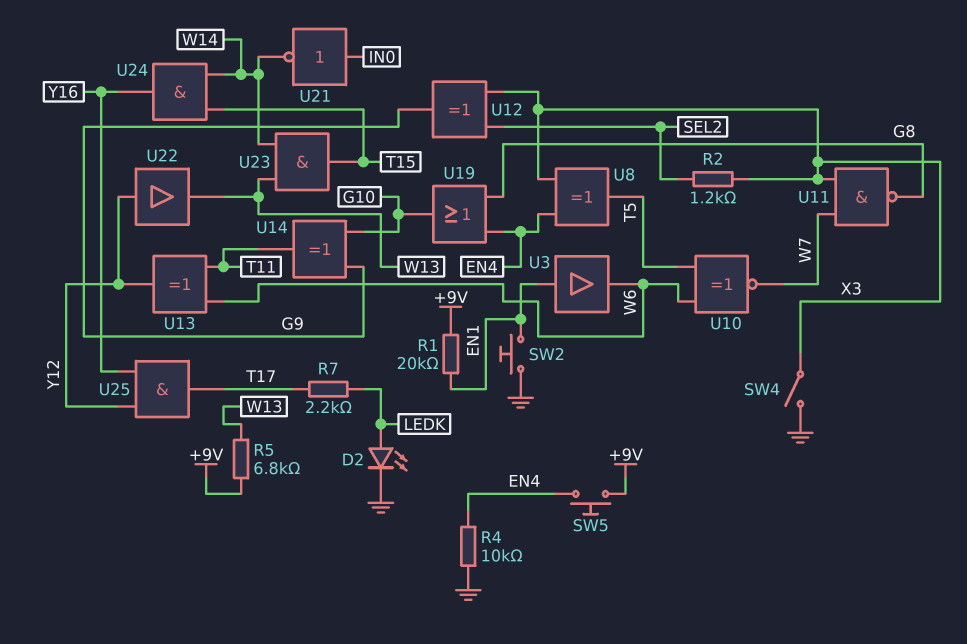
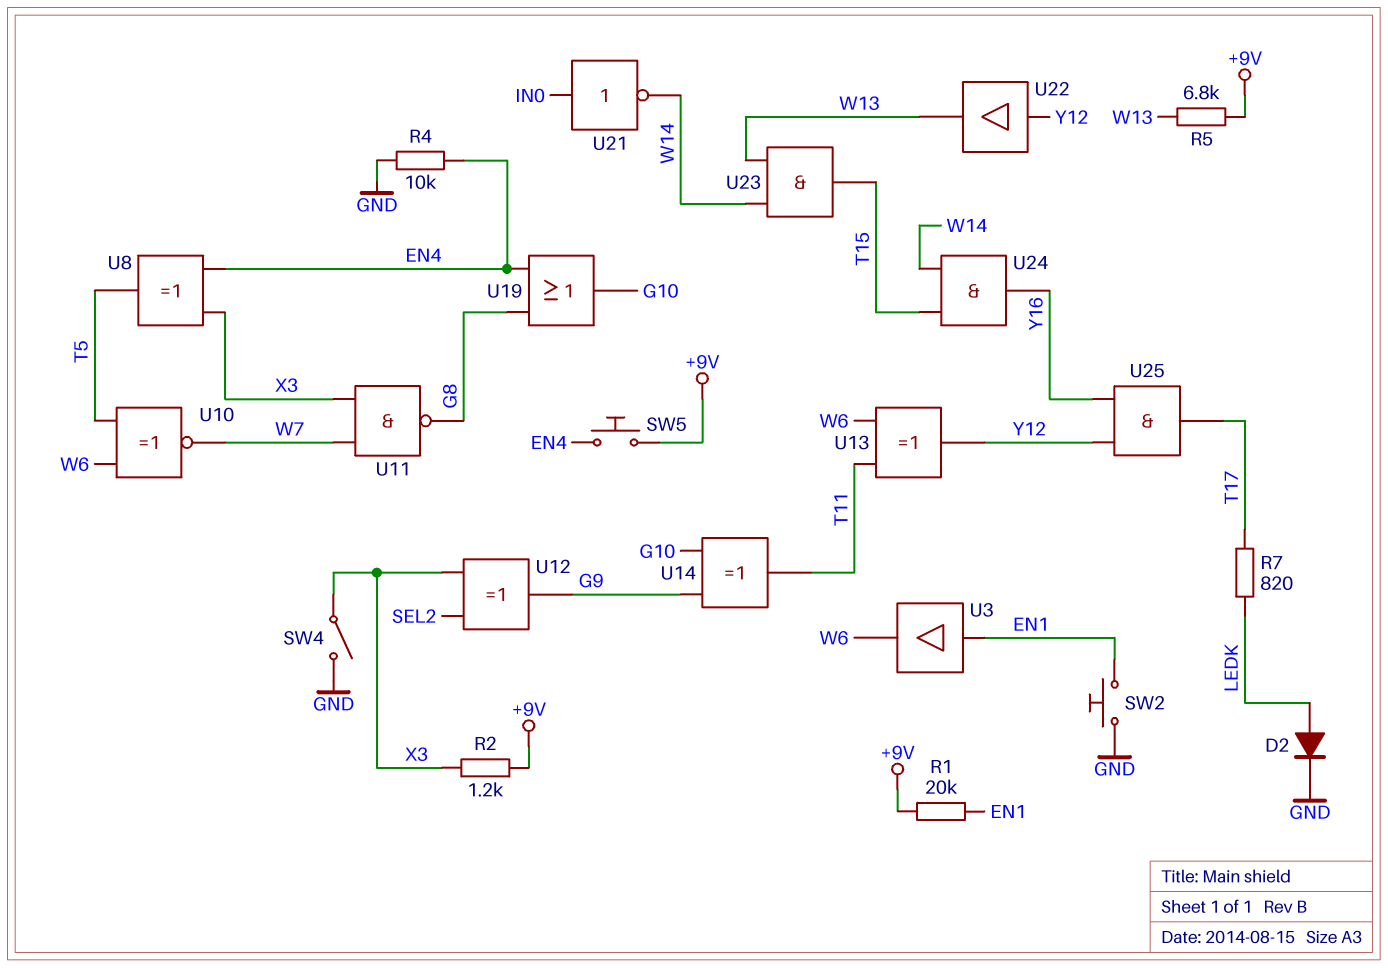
D2: LED (A LEDK, K GND) -> diode (A LEDK, K GND)
R2: 1.2k (SEL2, X3) -> 1.2k (+9V, X3)
R7: 2.2k (LEDK, T17) -> 820 (LEDK, T17)

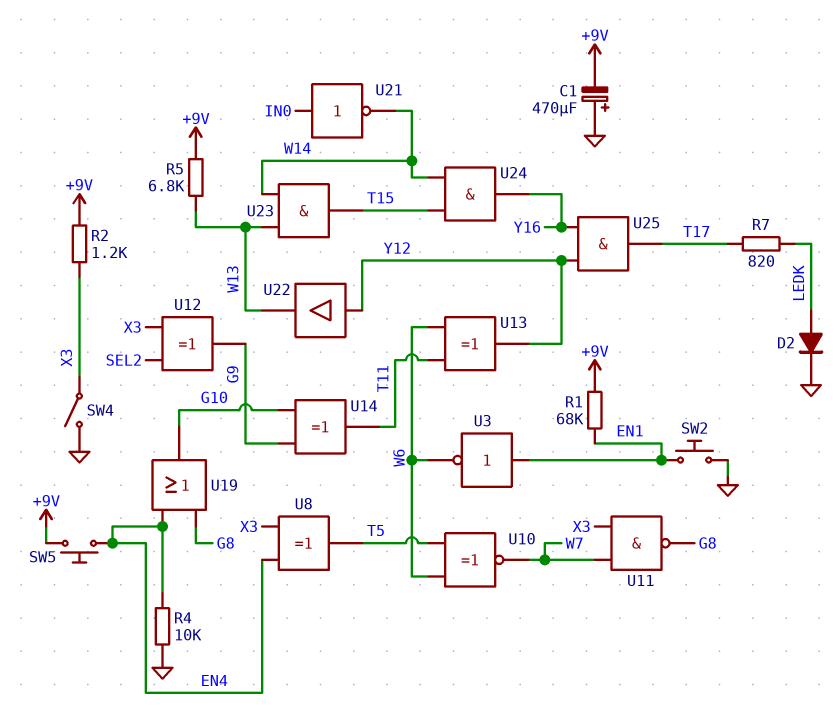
C1: none -> 470uF (plus GND, minus +9V)
R1: 20k (+9V, EN1) -> 68k (+9V, EN1)
U3: buffer (in EN1, out W6) -> NOT (in EN1, out W6)

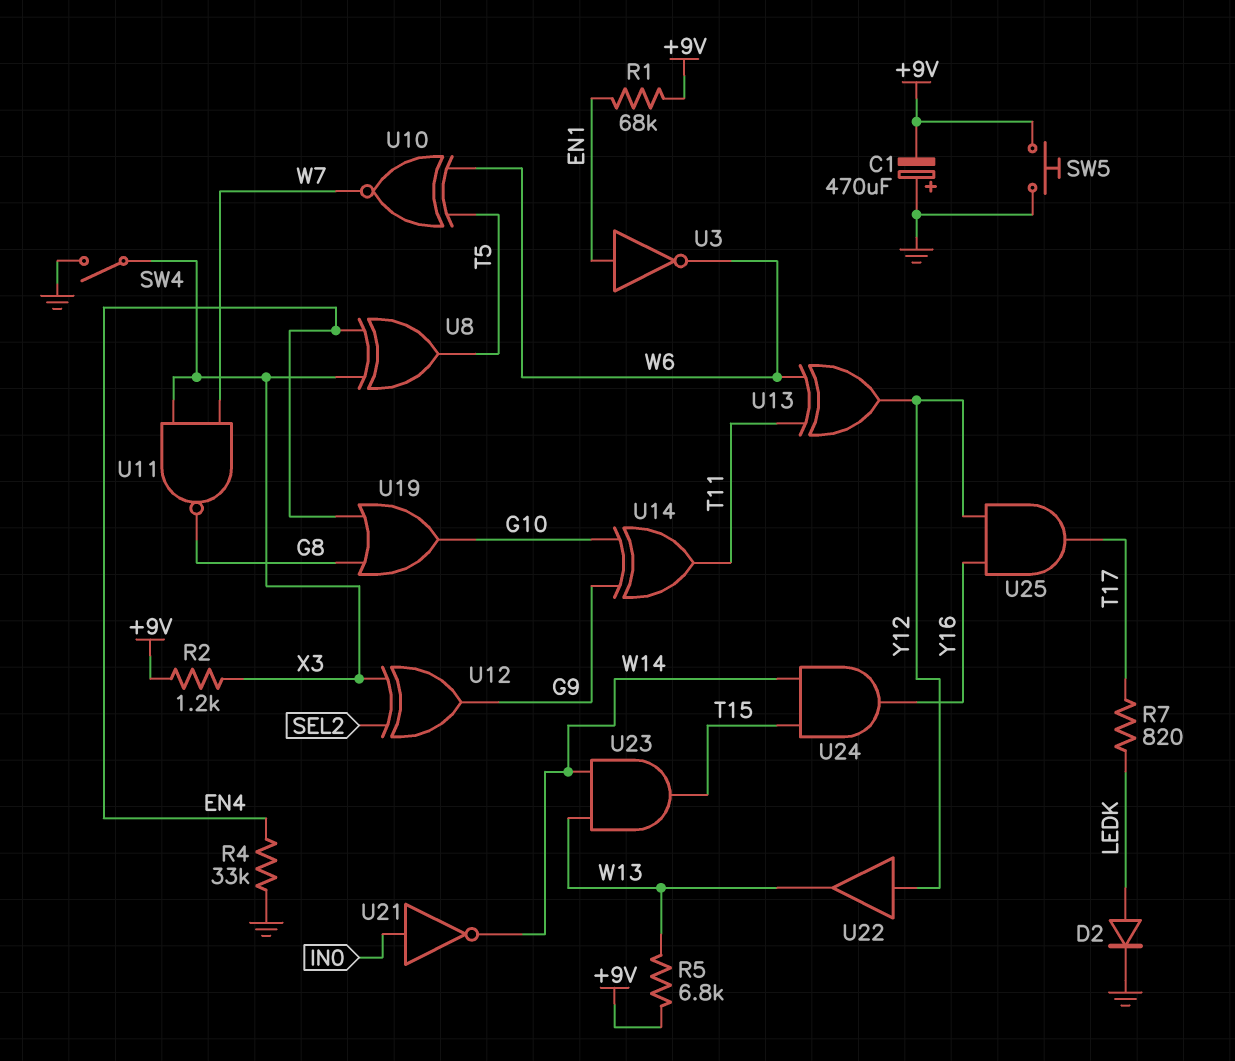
R4: 10k (EN4, GND) -> 33k (EN4, GND)
SW2: button (EN1, GND) -> none
SW5: button (+9V, EN4) -> button (+9V, GND)

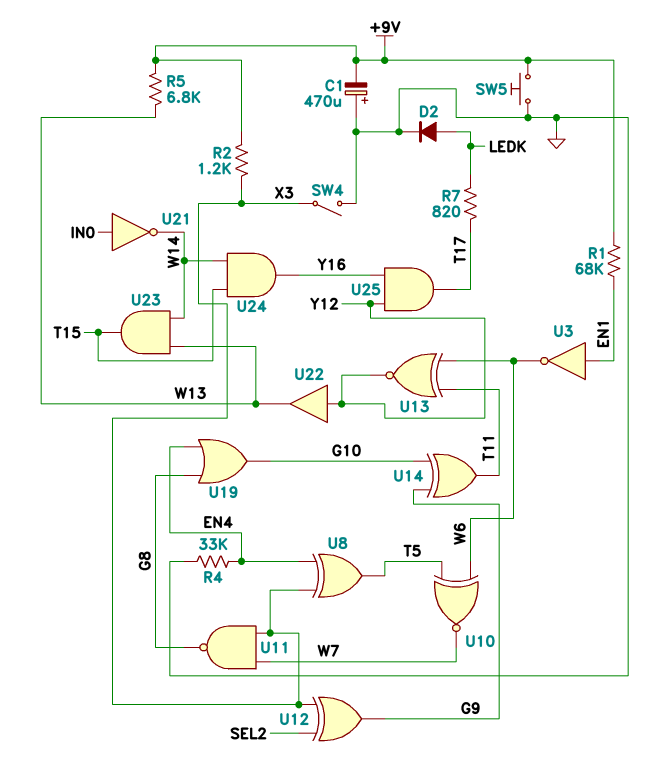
U13: XOR (in T11, in W6, out Y12) -> XNOR (in T11, in W6, out Y12)

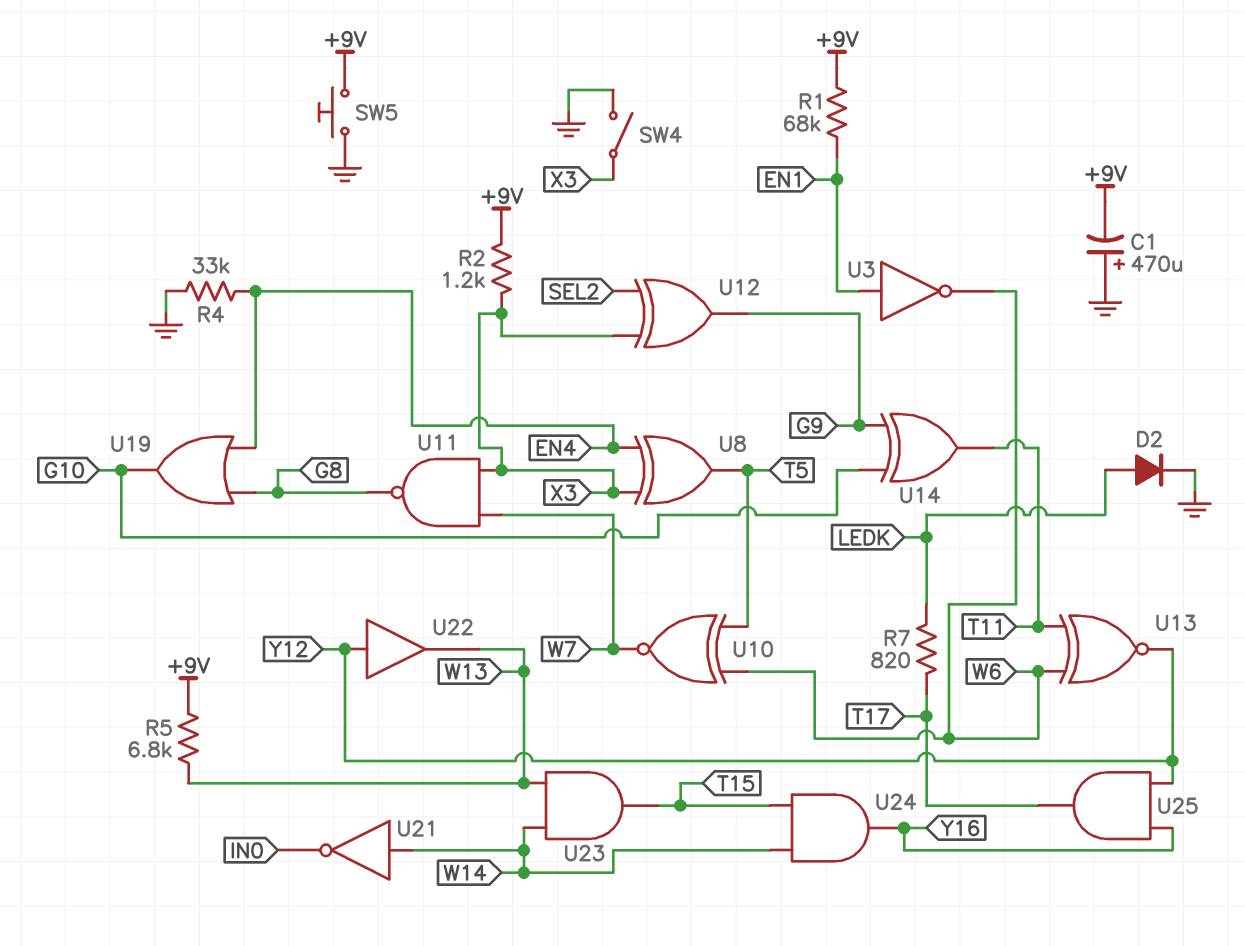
U21: NOT (in IN0, out W14) -> NOT (in W14, out IN0)

